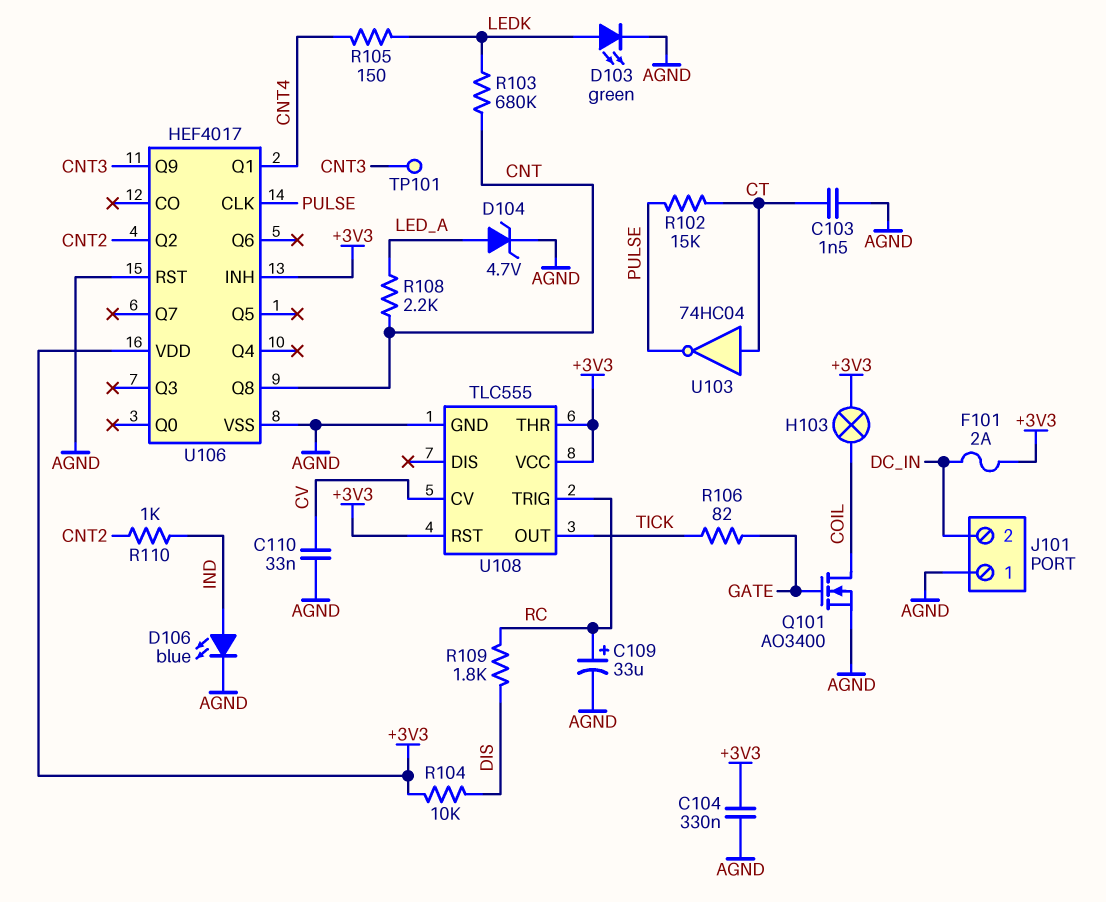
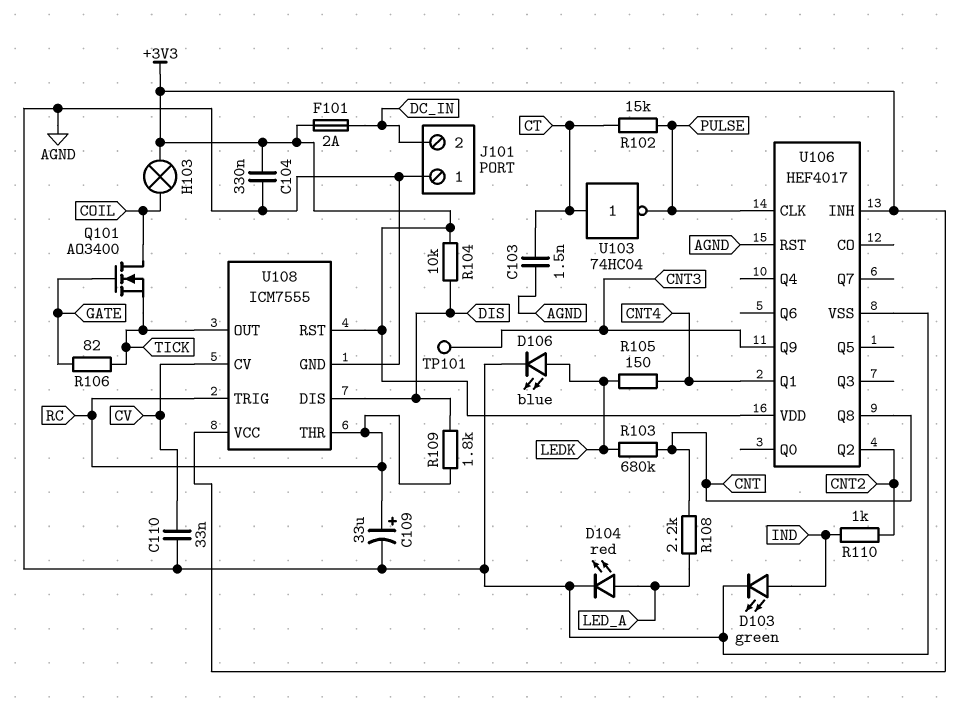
D103: LED green (A LEDK, K AGND) -> LED green (A IND, K AGND)
D104: zener 4.7V (A LED_A, K AGND) -> LED red (A LED_A, K AGND)
D106: LED blue (A IND, K AGND) -> LED blue (A LEDK, K AGND)
Q101: NMOS AO3400 (G GATE, D COIL, S AGND) -> NMOS AO3400 (G GATE, D COIL, S TICK)
U108: TLC555 -> ICM7555
U108 pin DIS: none -> DIS
U108 pin THR: +3V3 -> RC

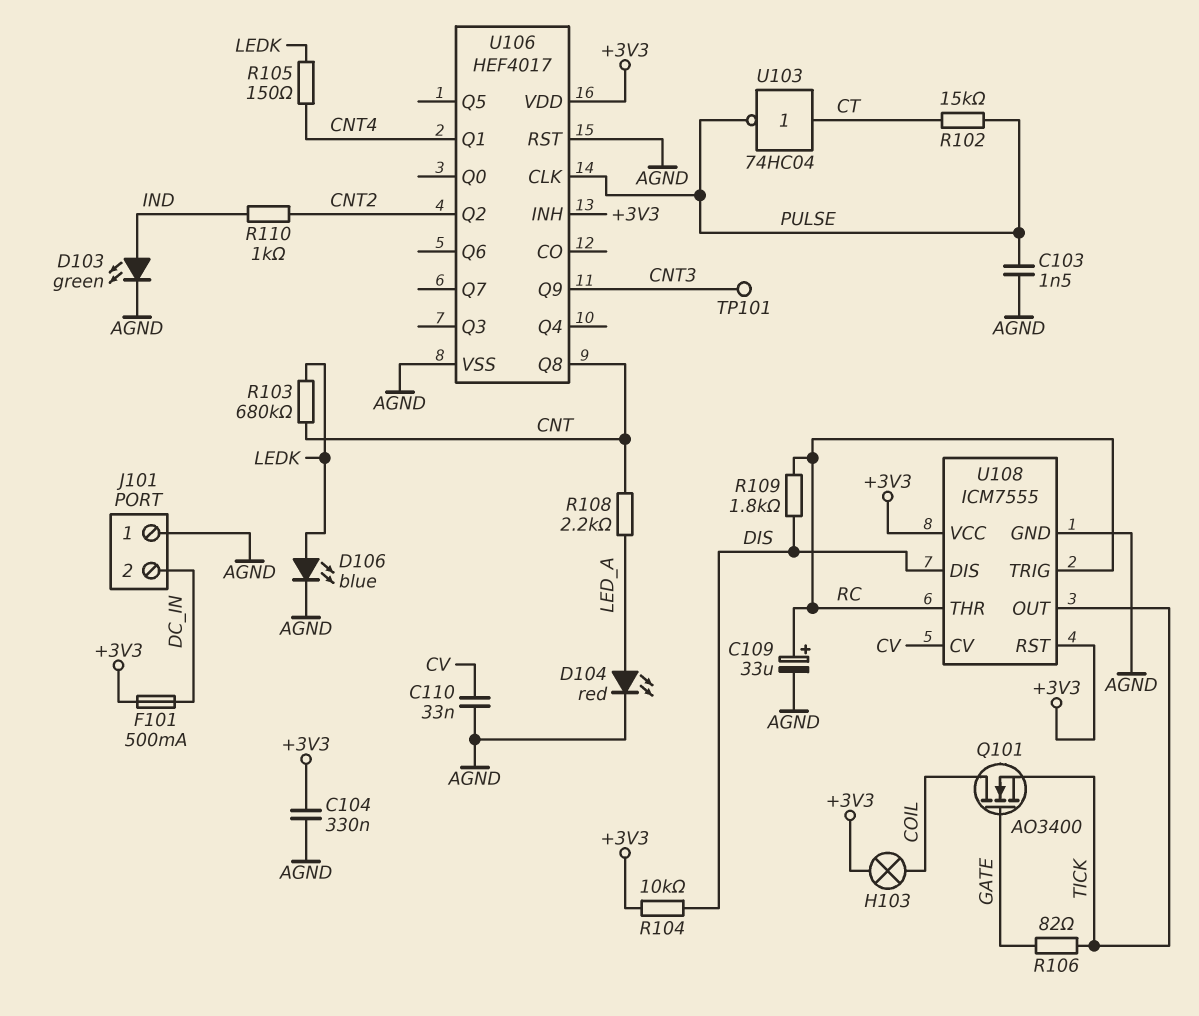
C103: 1.5nF (AGND, CT) -> 1.5nF (AGND, PULSE)
F101: 2A (+3V3, DC_IN) -> 500mA (+3V3, DC_IN)

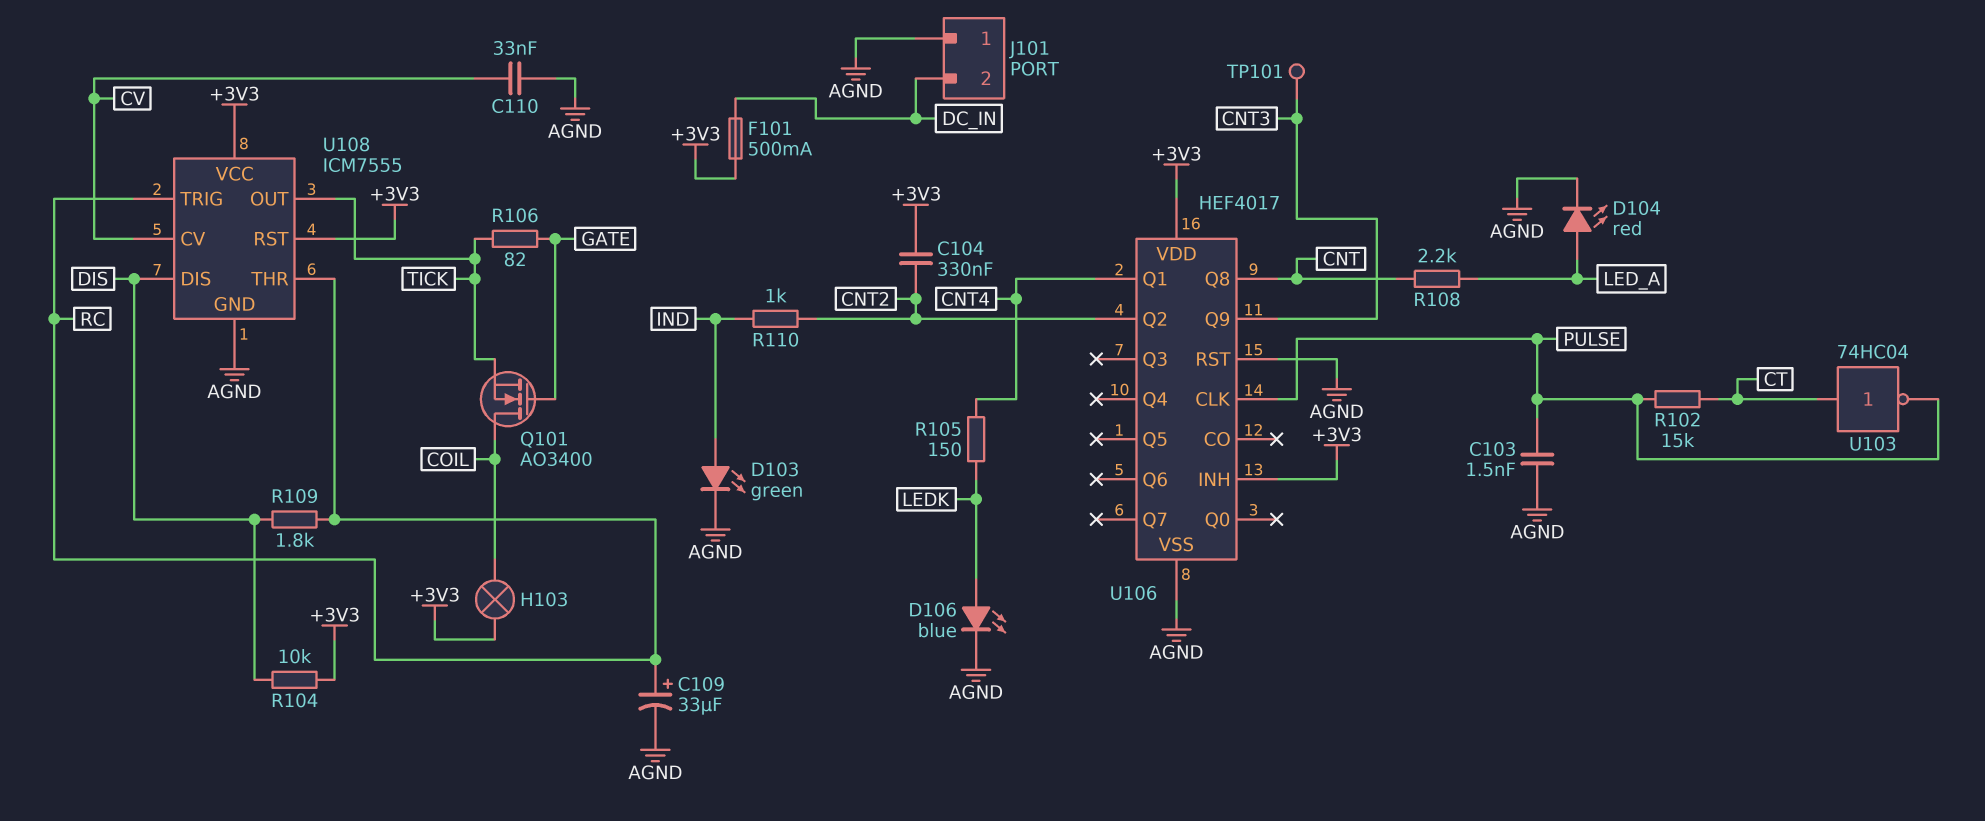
C104: 330nF (+3V3, AGND) -> 330nF (+3V3, CNT2)
R103: 680k (CNT, LEDK) -> none

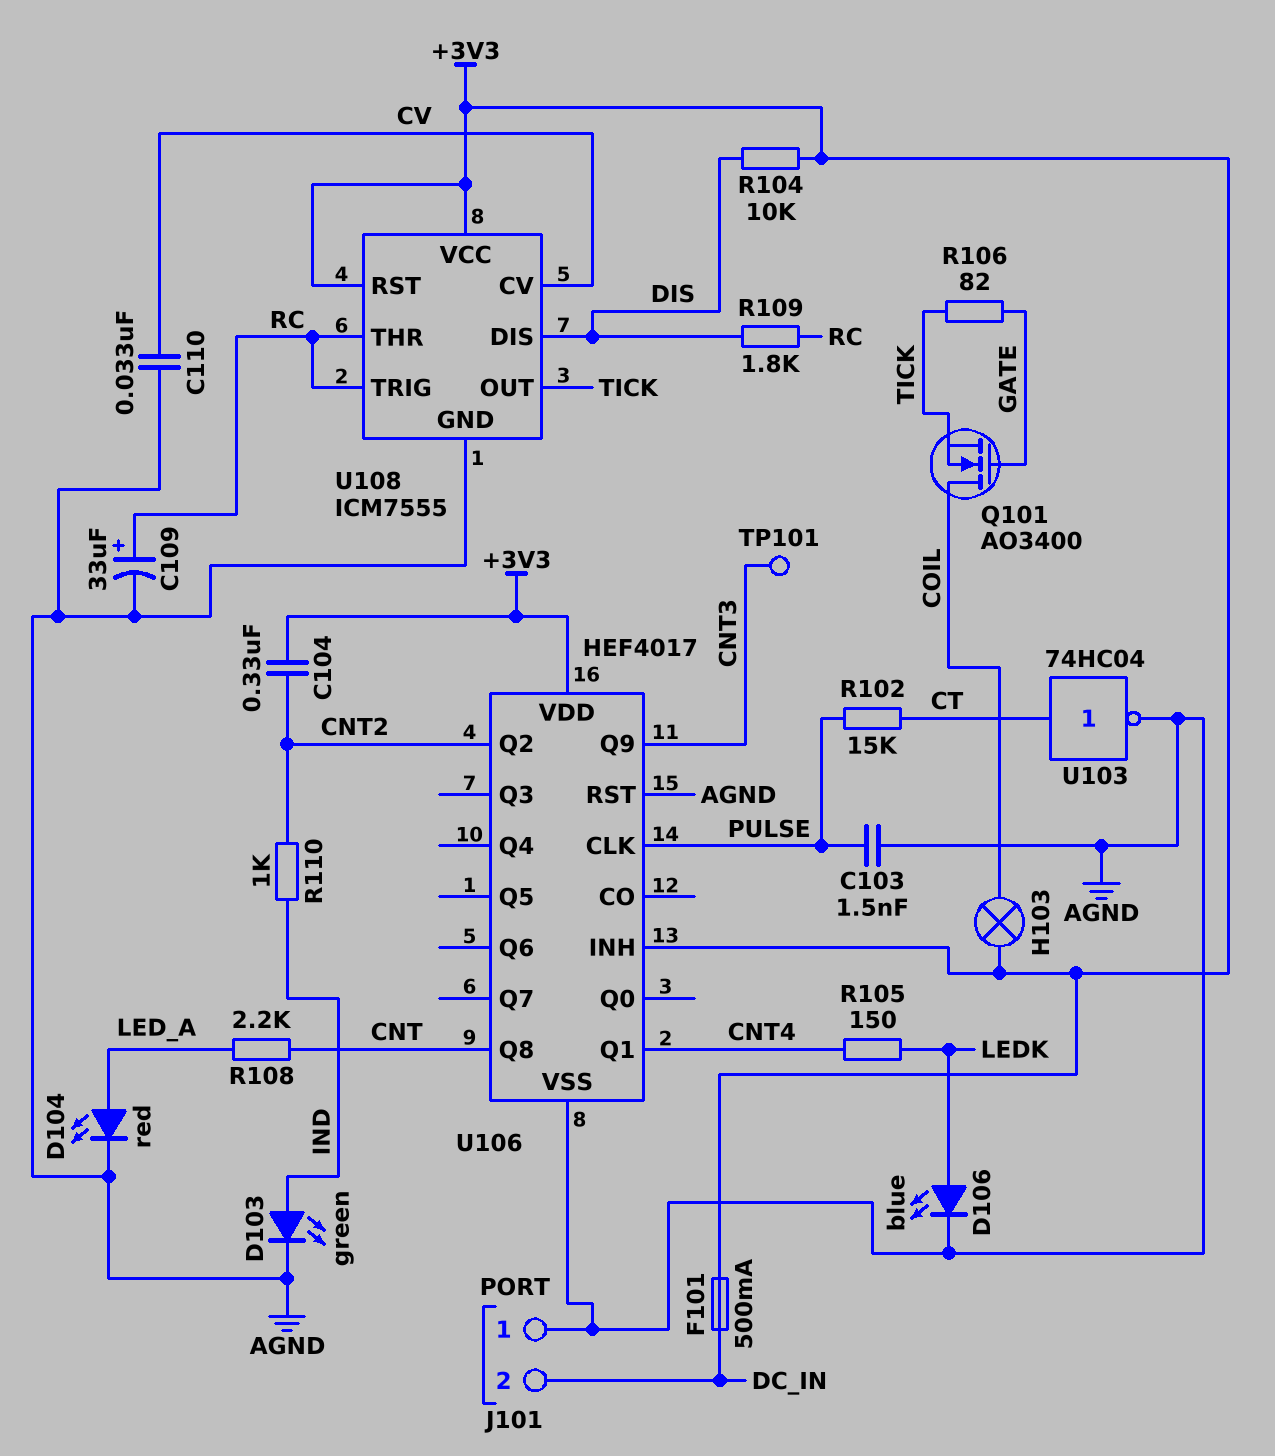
U103: NOT 74HC04 (in CT, out PULSE) -> NOT 74HC04 (in CT, out AGND)

